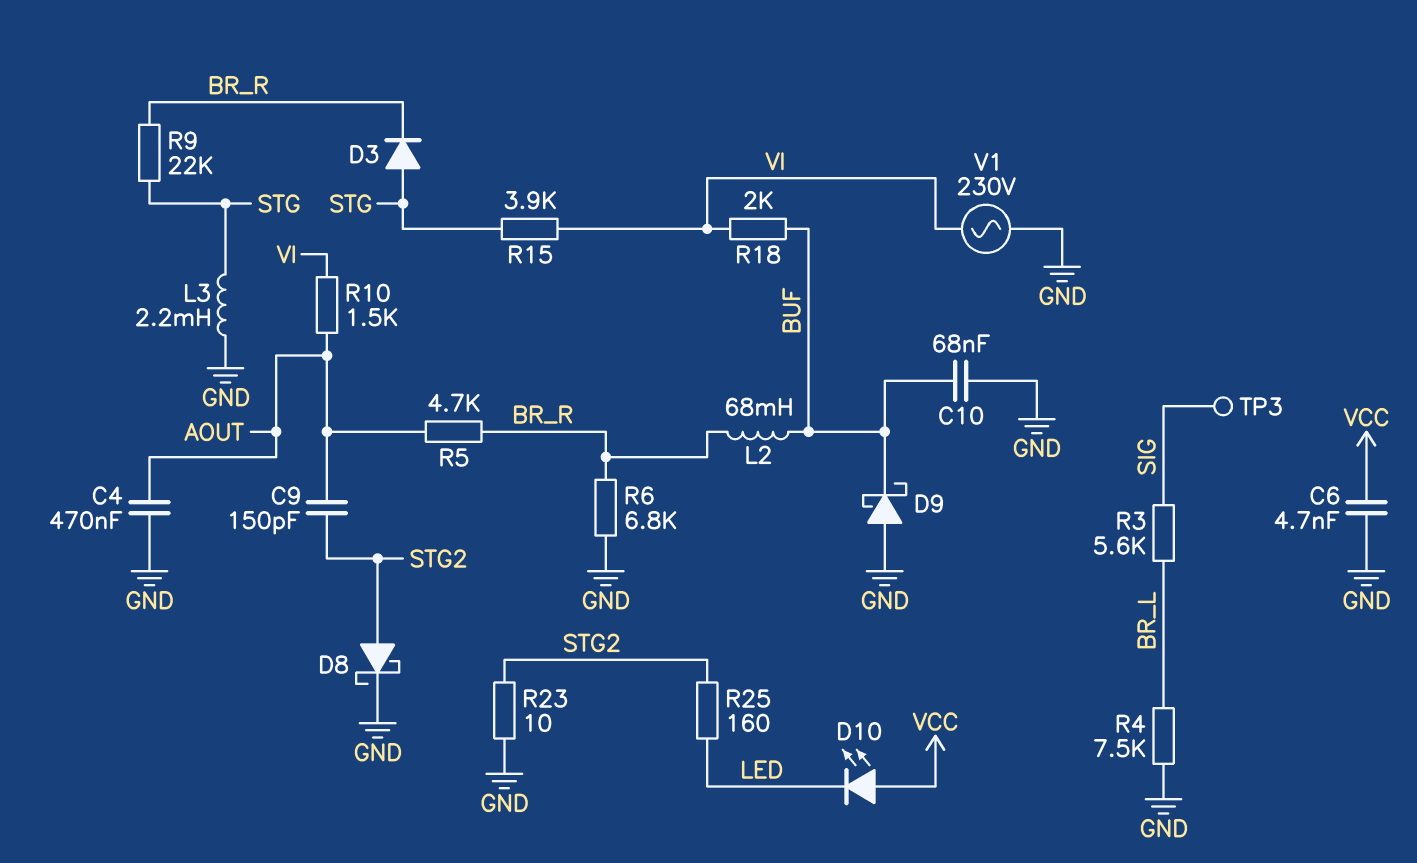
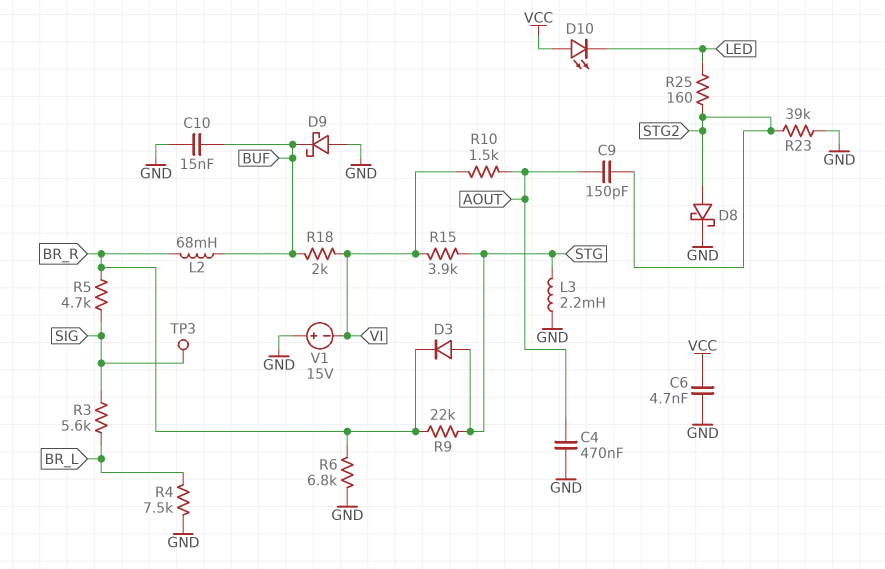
C10: 68nF (BUF, GND) -> 15nF (BUF, GND)
R5: 4.7k (AOUT, BR_R) -> 4.7k (BR_R, SIG)
R23: 10 (GND, STG2) -> 39k (GND, STG2)
V1: AC 230V (GND, VI) -> 15V (plus GND, minus VI)

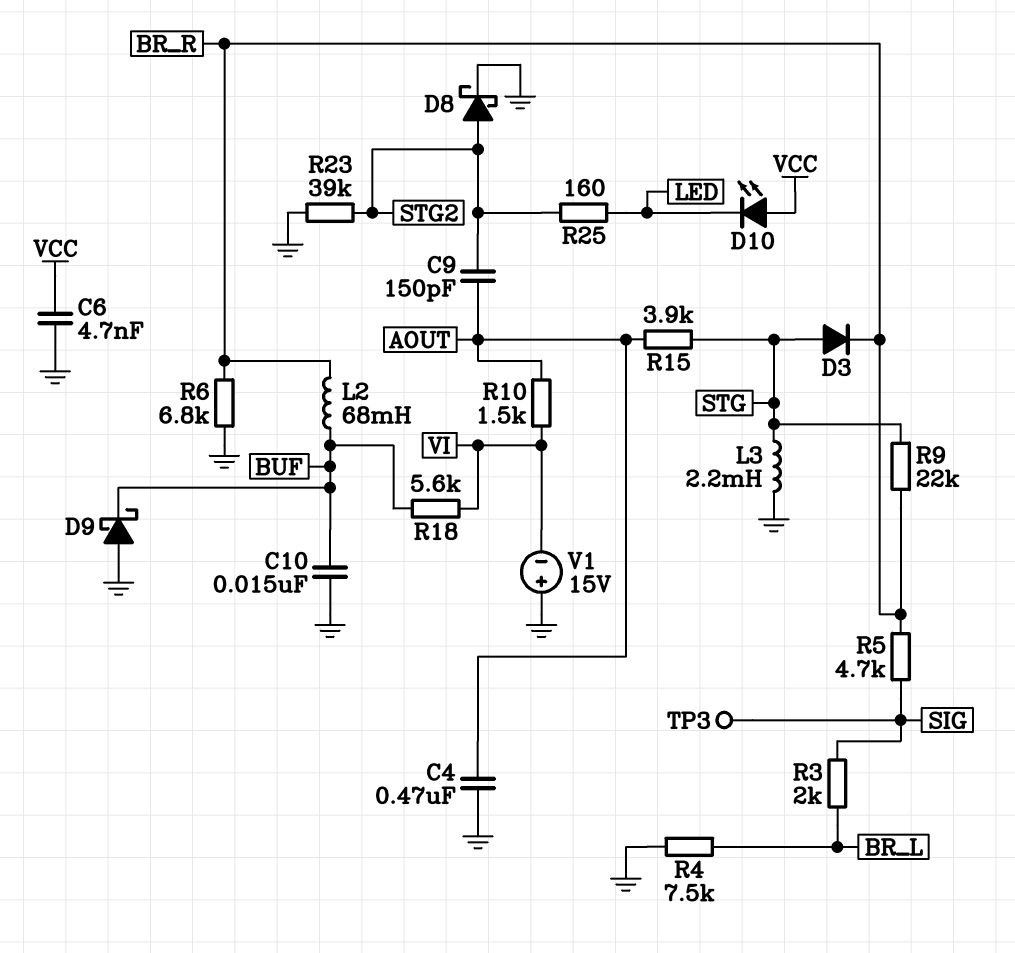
R3: 5.6k (BR_L, SIG) -> 2k (BR_L, SIG)
R15: 3.9k (STG, VI) -> 3.9k (AOUT, STG)
R18: 2k (BUF, VI) -> 5.6k (BUF, VI)

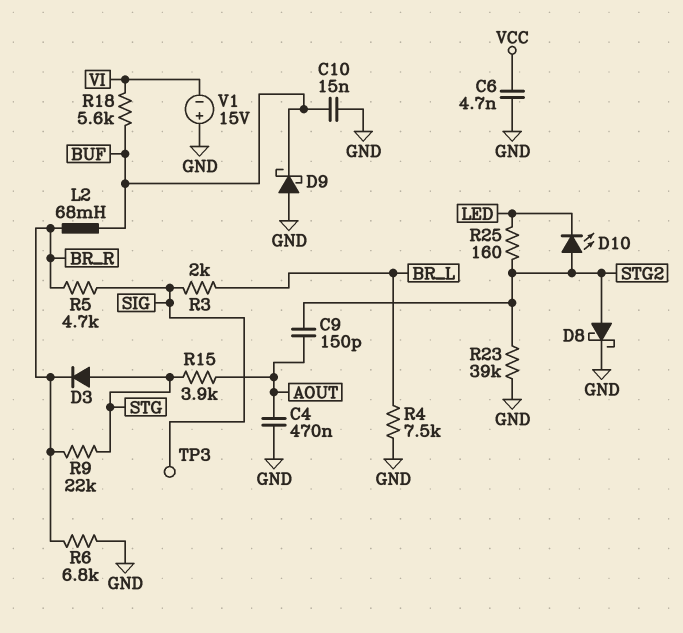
D10: LED (A VCC, K LED) -> LED (A STG2, K LED)
L3: 2.2mH (GND, STG) -> none
R10: 1.5k (AOUT, VI) -> none

